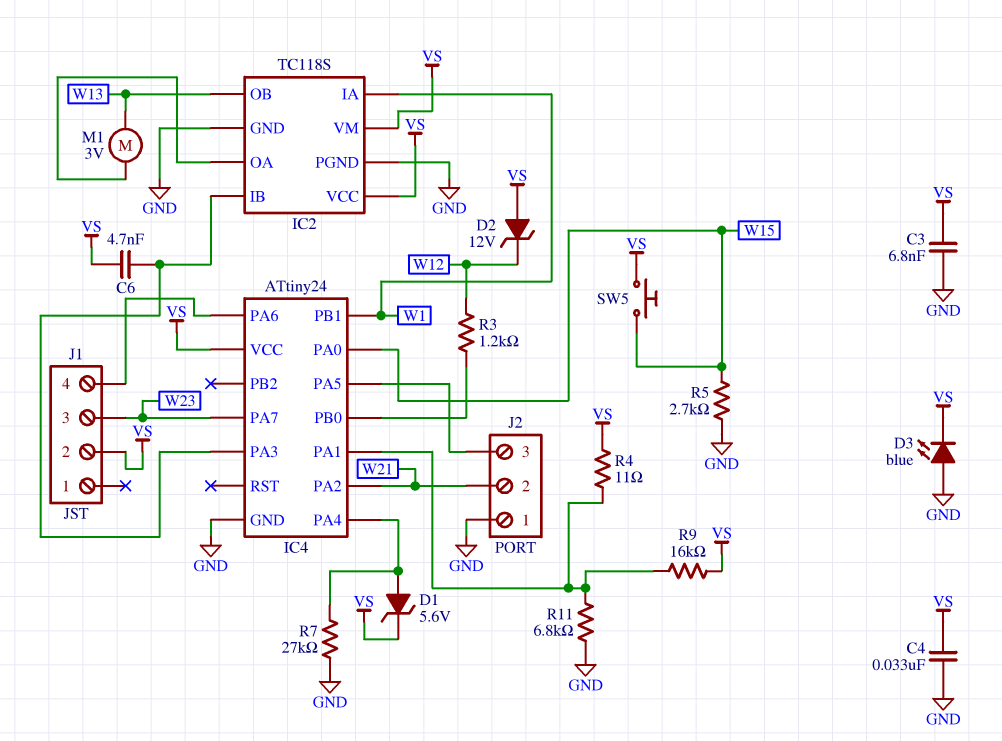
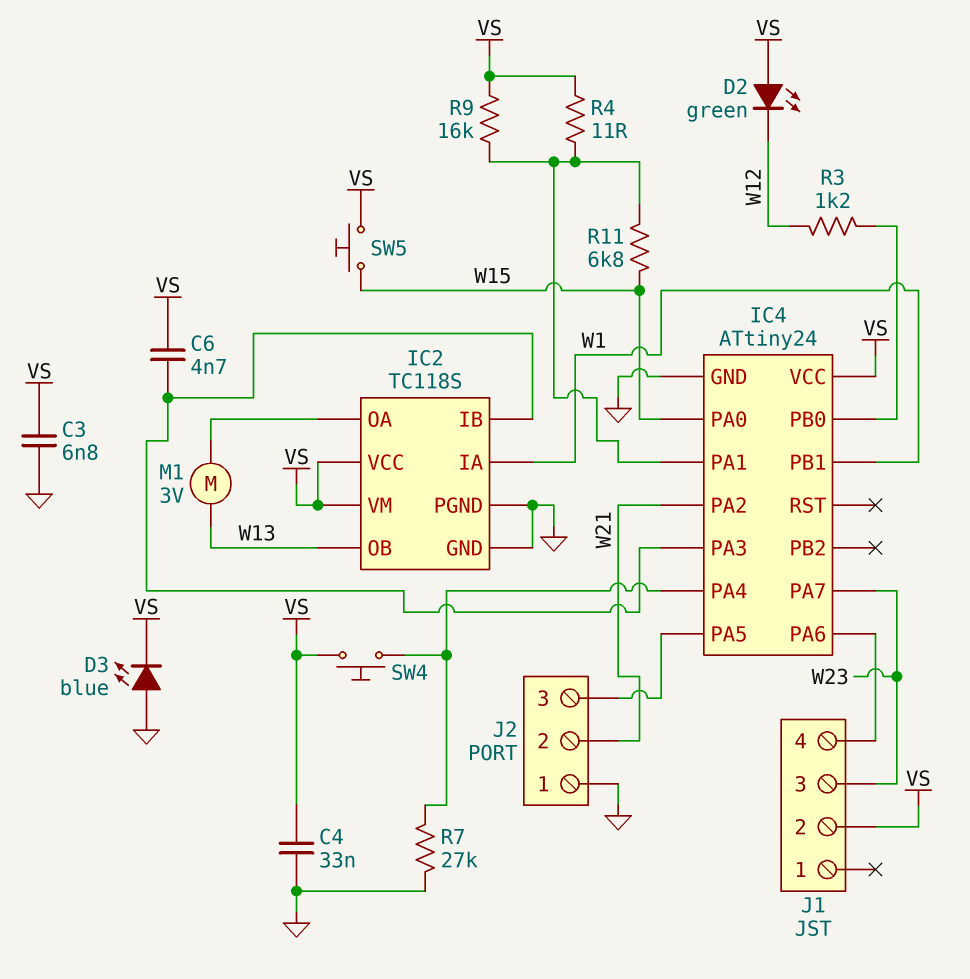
D1: zener 5.6V (A IC4/PA4, K VS) -> none
D2: zener 12V (A VS, K W12) -> LED green (A VS, K W12)
R5: 2.7k (GND, W15) -> none
R11: 6.8k (GND, IC4/PA1) -> 6.8k (IC4/PA1, W15)
SW4: none -> button (IC4/PA4, VS)

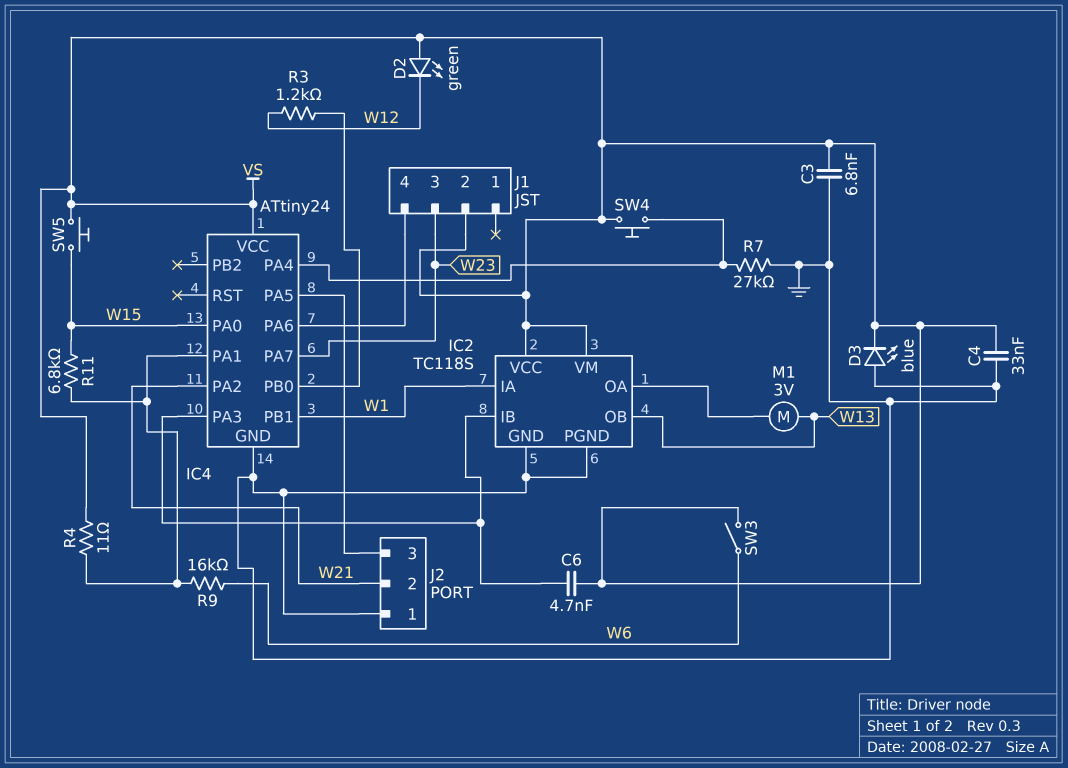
R9: 16k (IC4/PA1, VS) -> 16k (IC4/PA1, W6)
SW3: none -> switch (VS, W6)

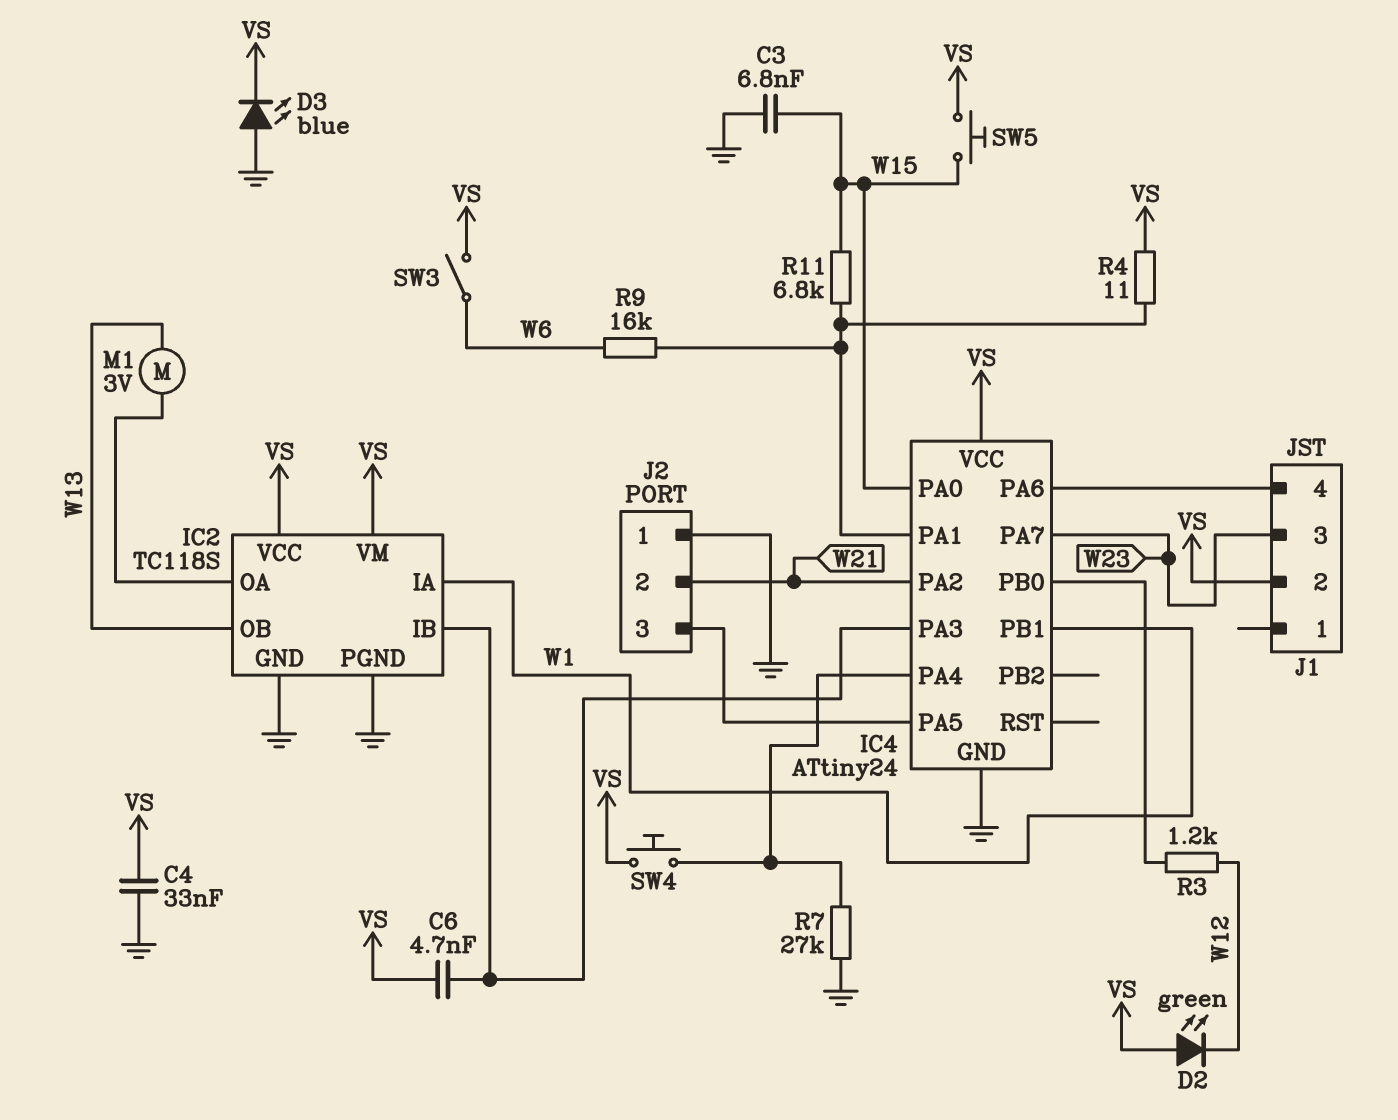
C3: 6.8nF (GND, VS) -> 6.8nF (GND, W15)

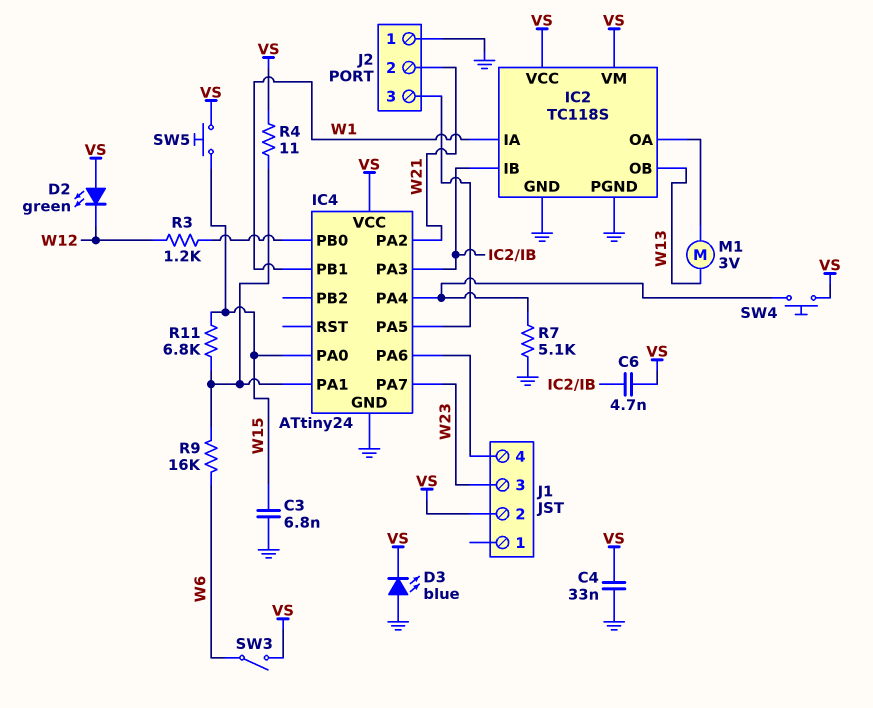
R7: 27k (GND, IC4/PA4) -> 5.1k (GND, IC4/PA4)

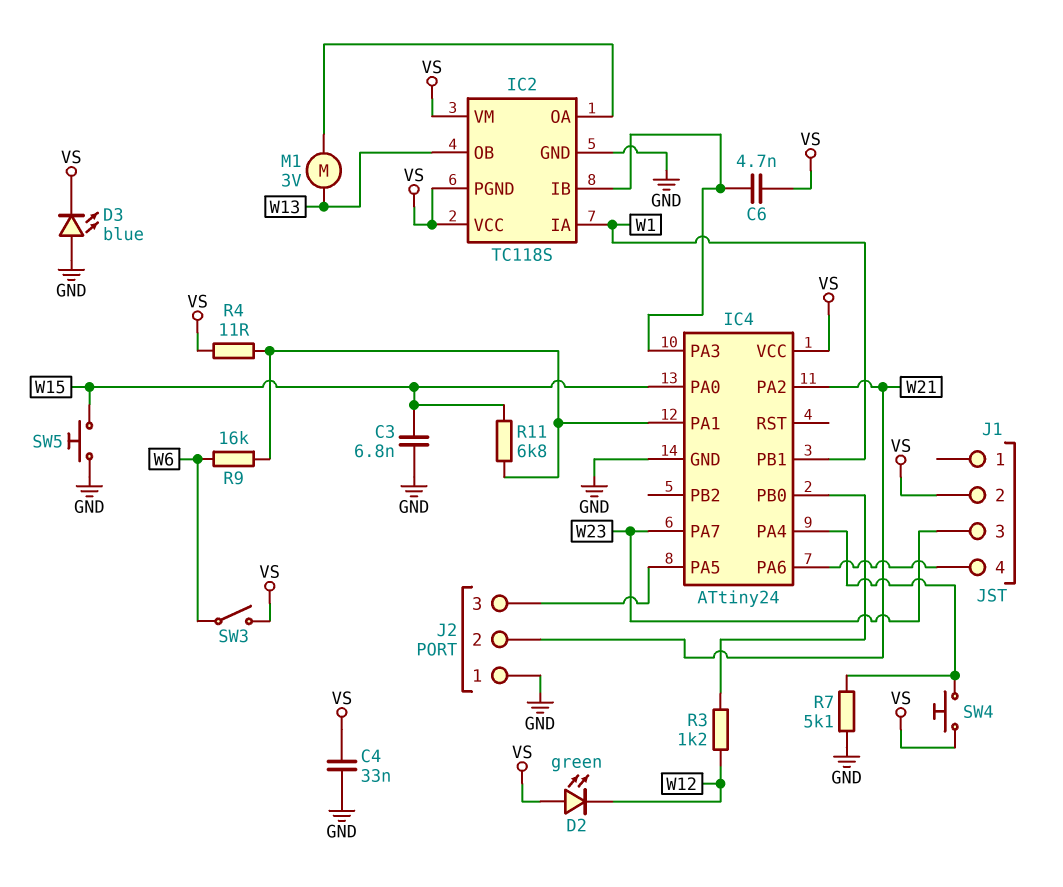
IC2 pin PGND: GND -> VS
SW5: button (VS, W15) -> button (GND, W15)

